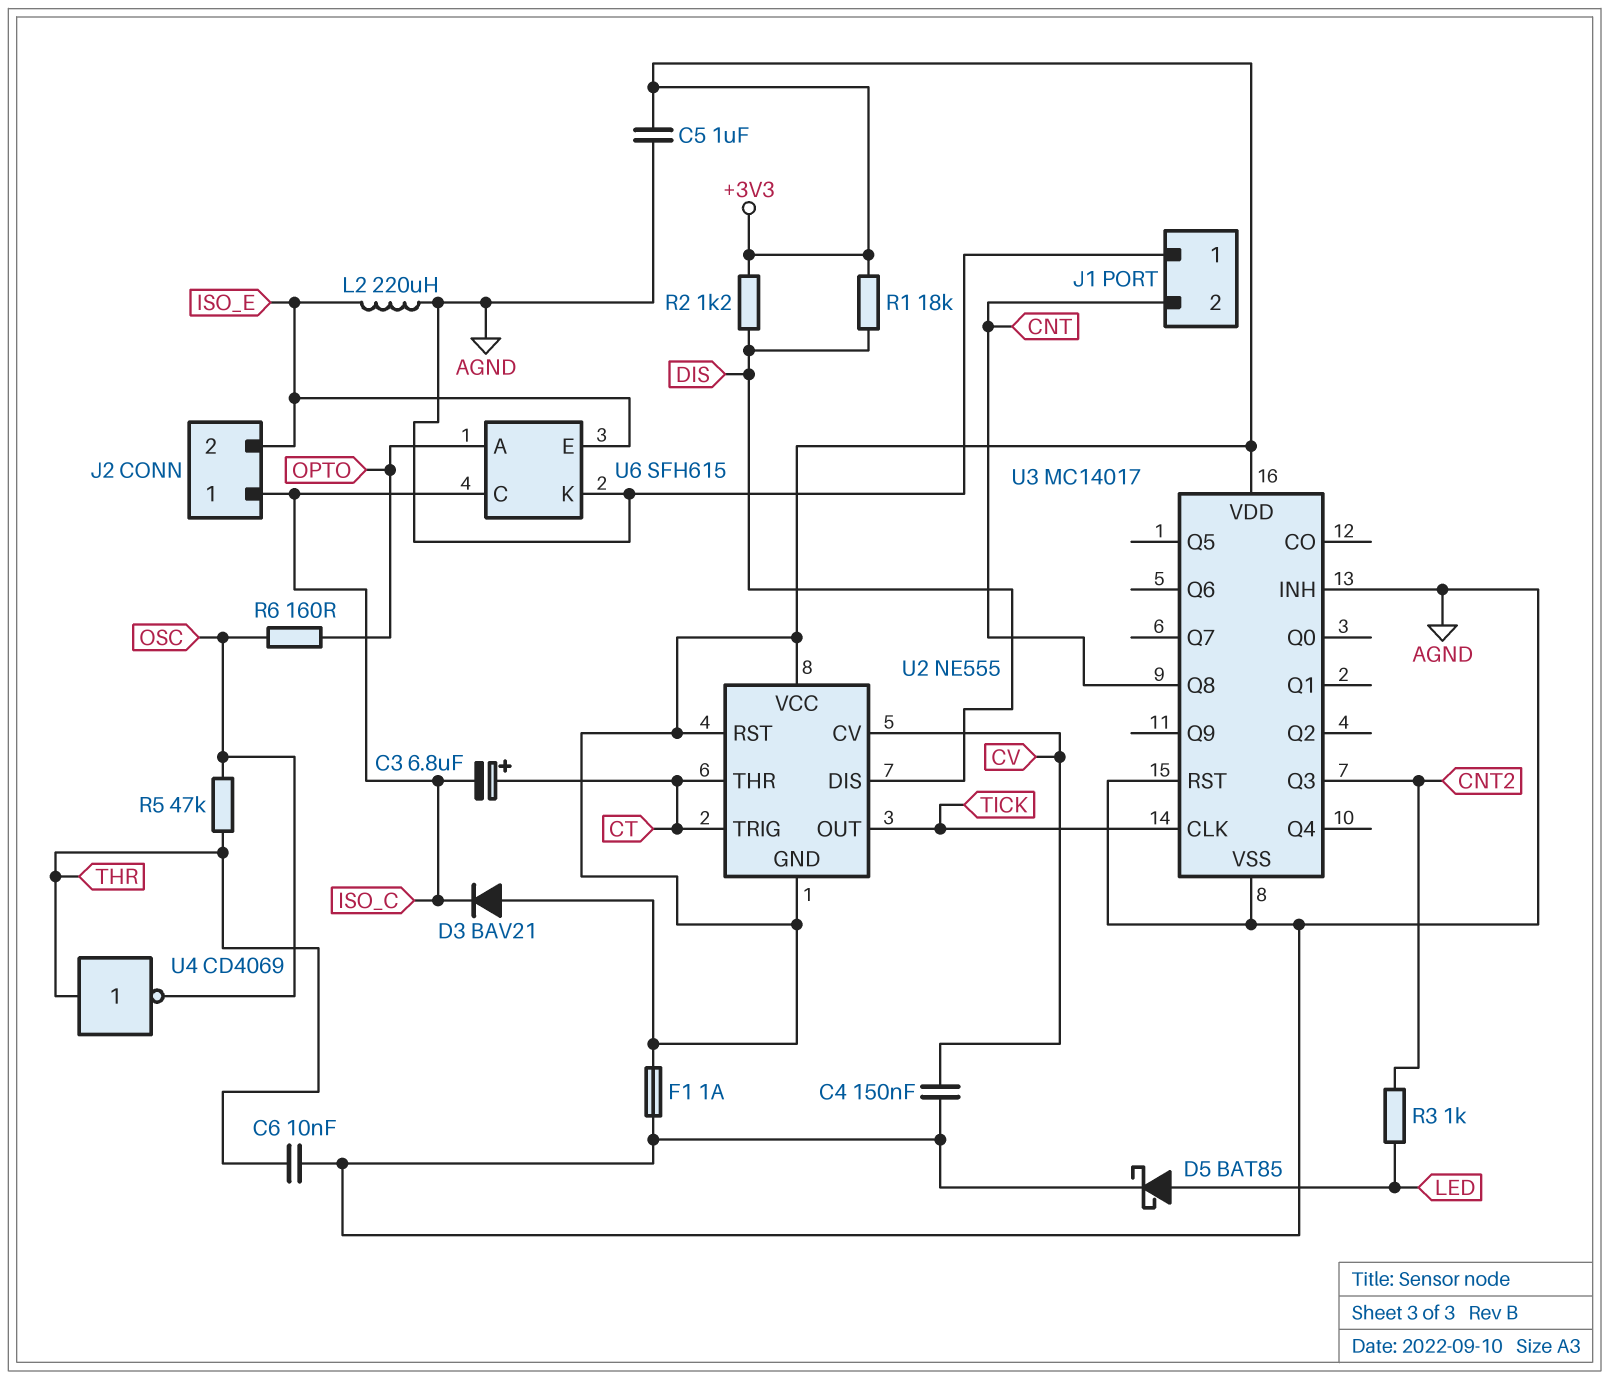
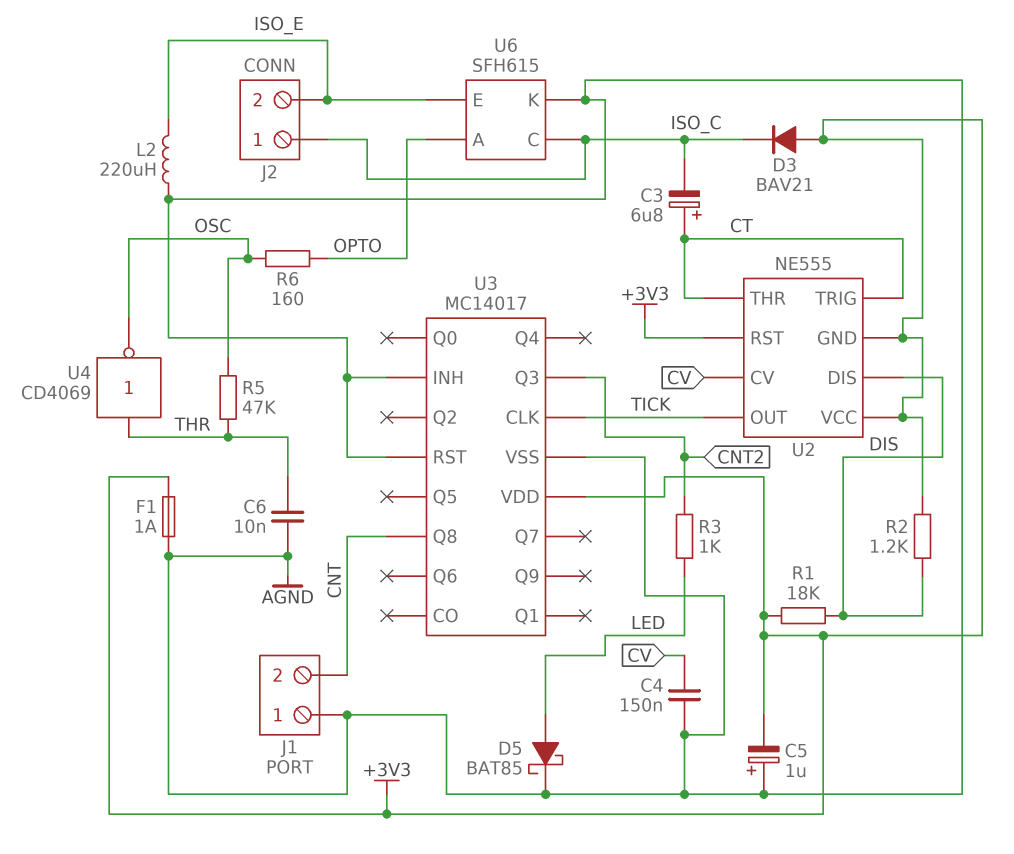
C5: 1uF (+3V3, AGND) -> 1uF (plus AGND, minus +3V3)

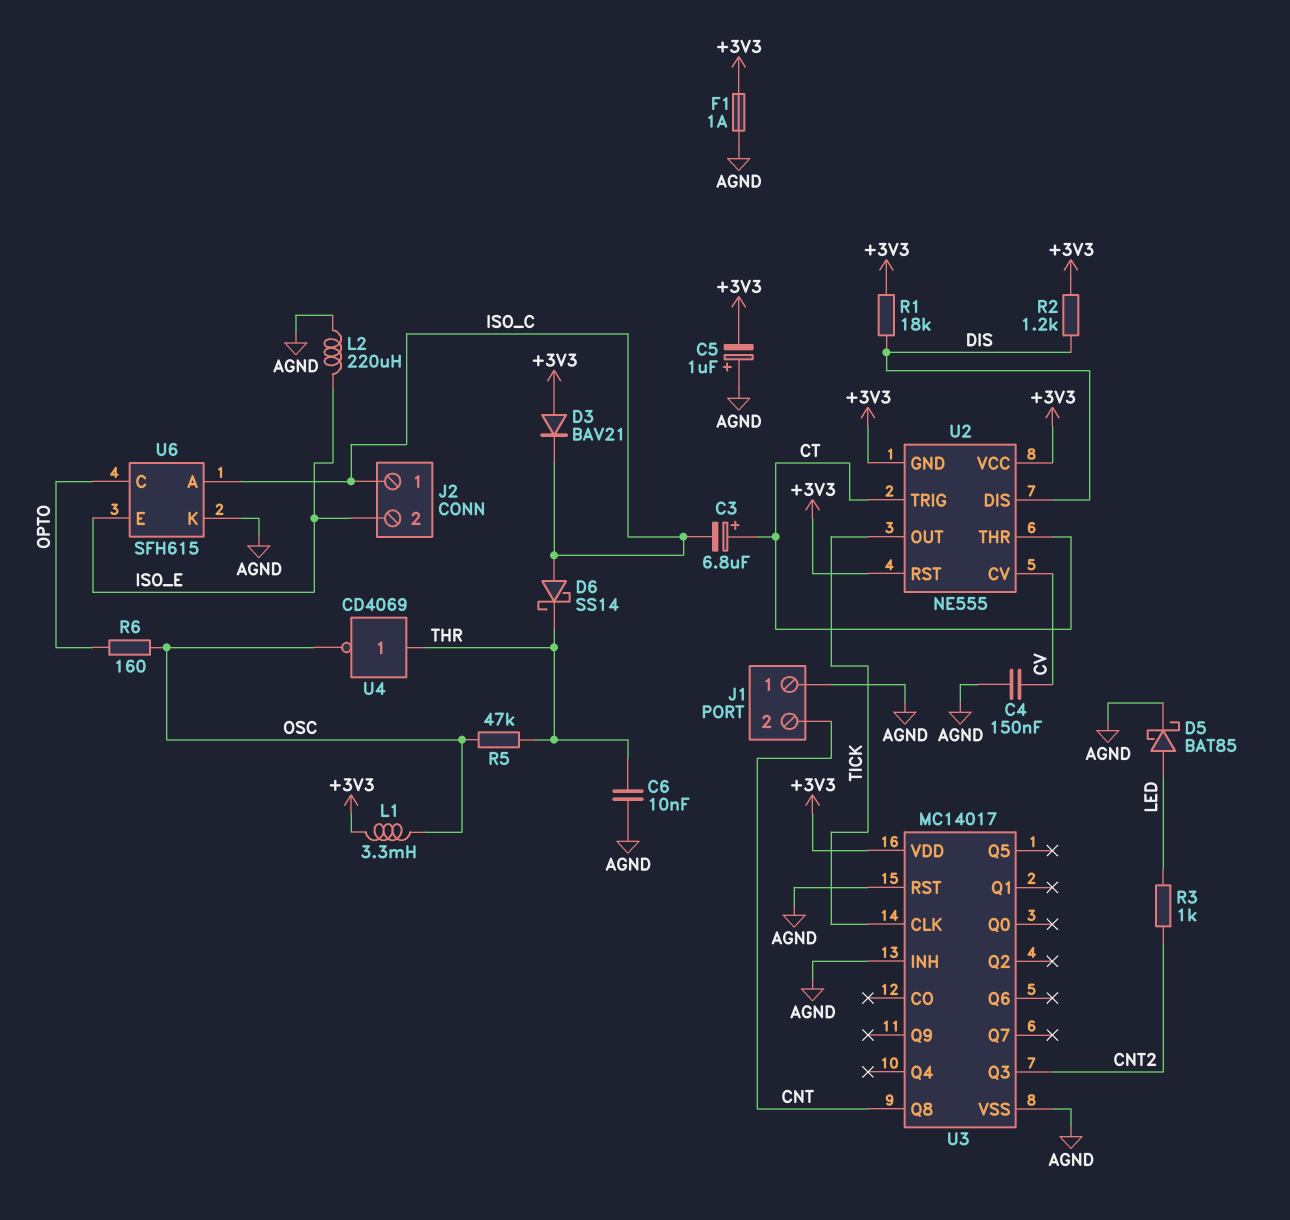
D6: none -> schottky SS14 (A ISO_C, K THR)
L1: none -> 3.3mH (+3V3, OSC)
U6 pin A: OPTO -> ISO_C
U6 pin C: ISO_C -> OPTO

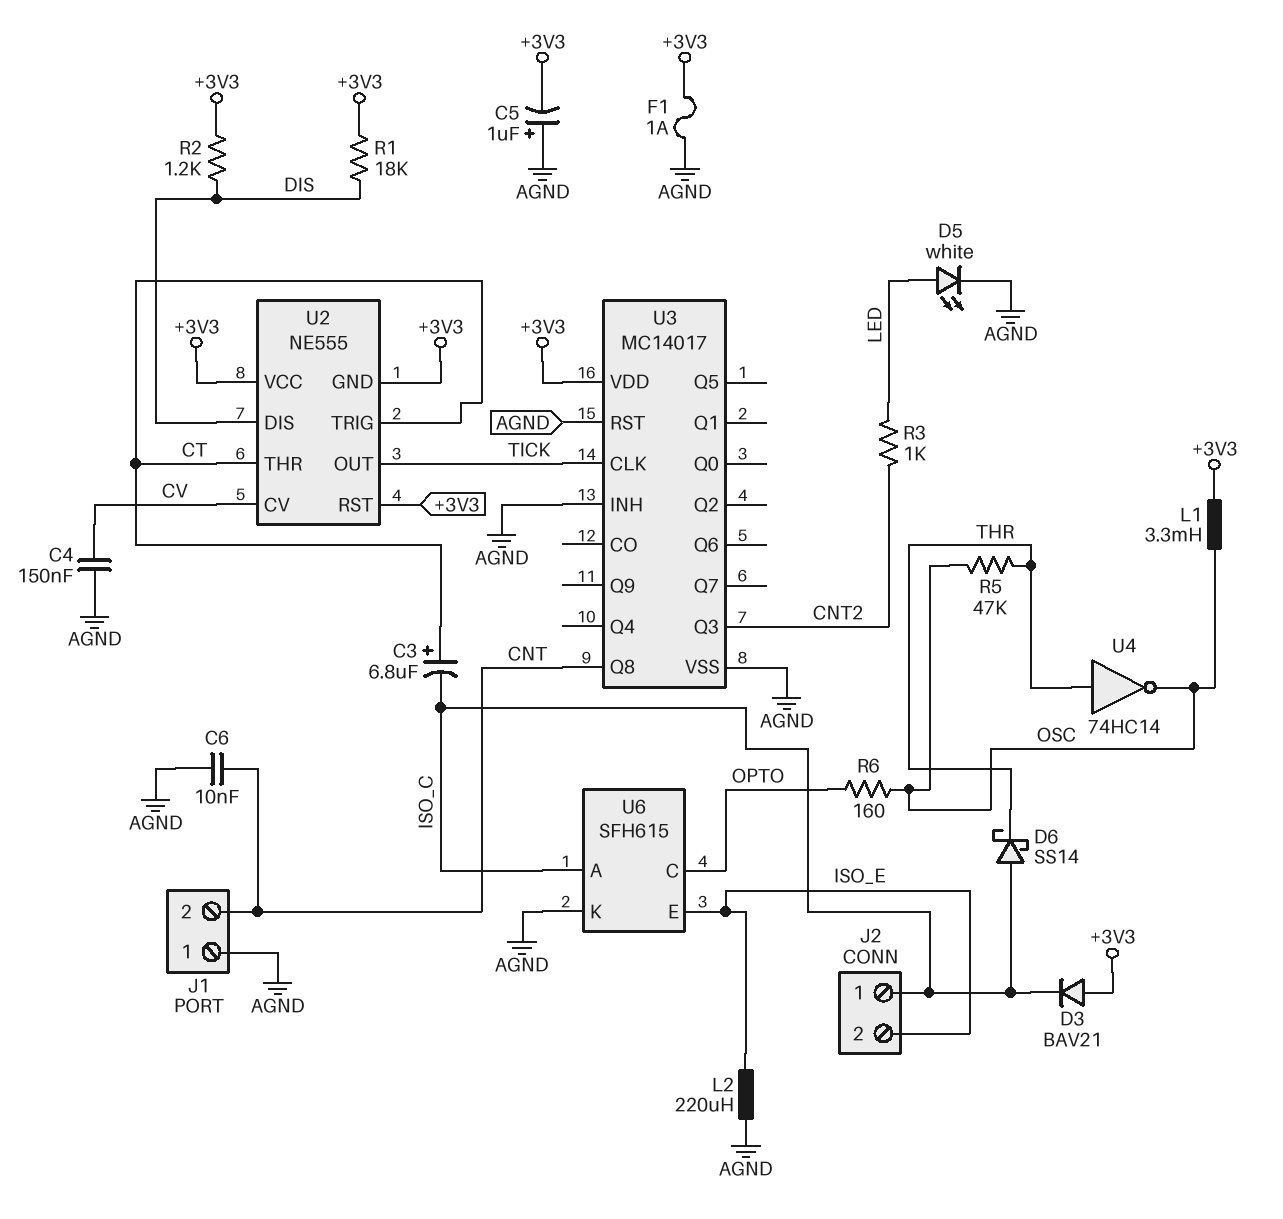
C6: 10nF (AGND, THR) -> 10nF (AGND, CNT)
D5: schottky BAT85 (A LED, K AGND) -> LED white (A LED, K AGND)
U4: NOT CD4069 (in THR, out OSC) -> NOT 74HC14 (in THR, out OSC)

